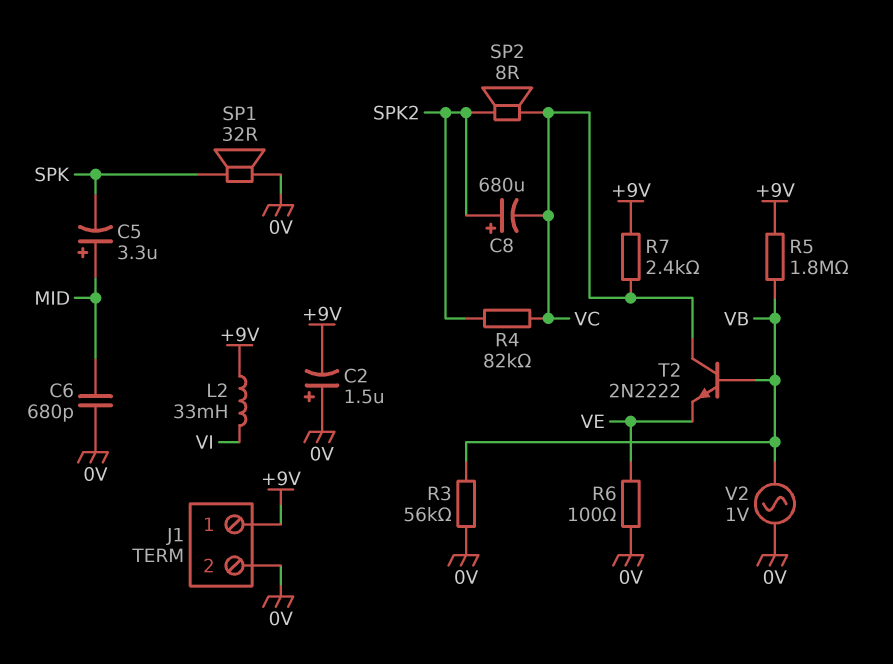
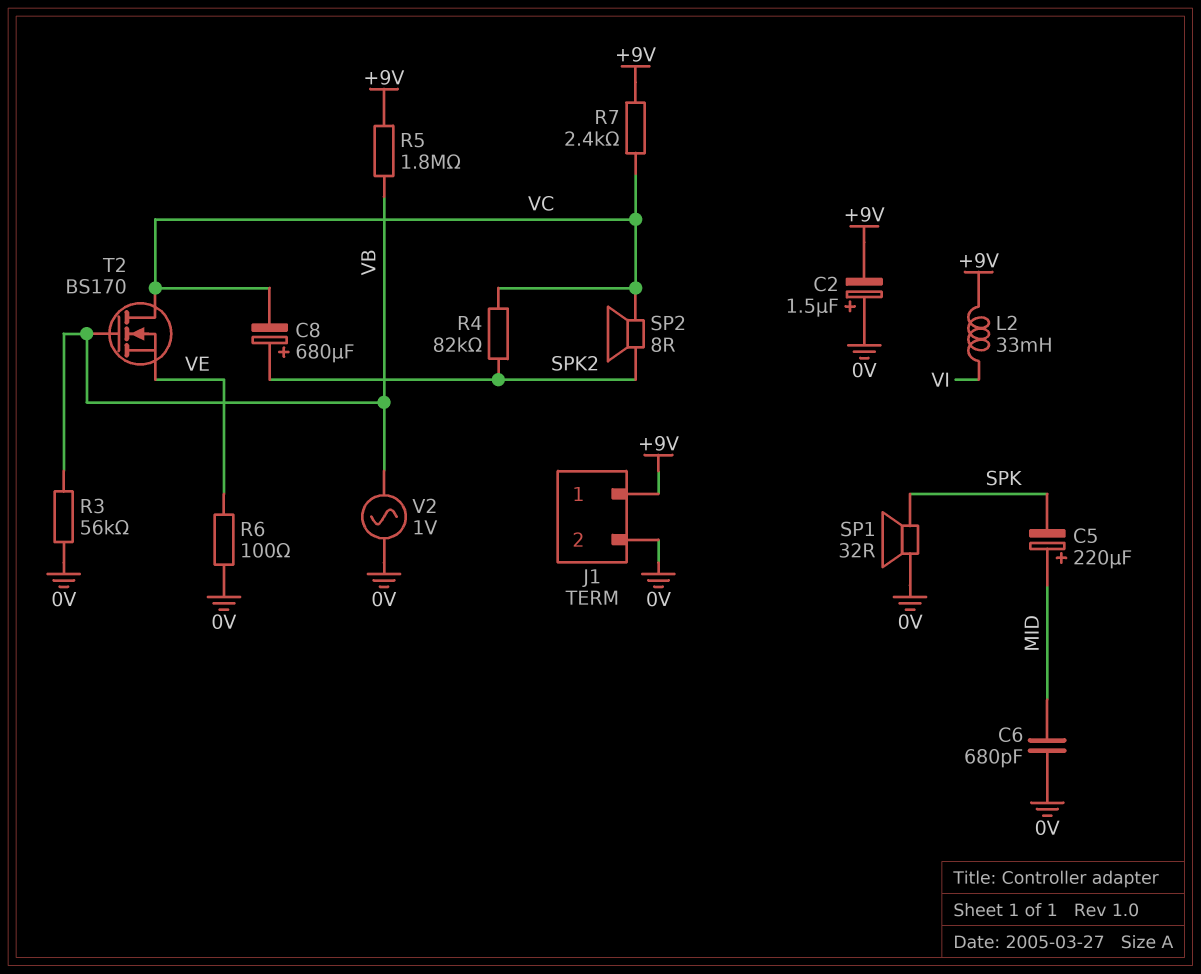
C5: 3.3uF (plus MID, minus SPK) -> 220uF (plus MID, minus SPK)
T2: NPN 2N2222 (B VB, C VC, E VE) -> NMOS BS170 (G VB, D VC, S VE)

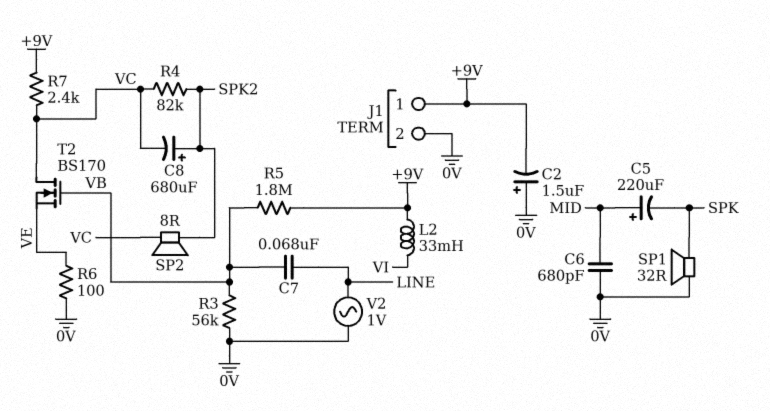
C7: none -> 68nF (LINE, VB)
V2: AC 1V (0V, VB) -> AC 1V (0V, LINE)

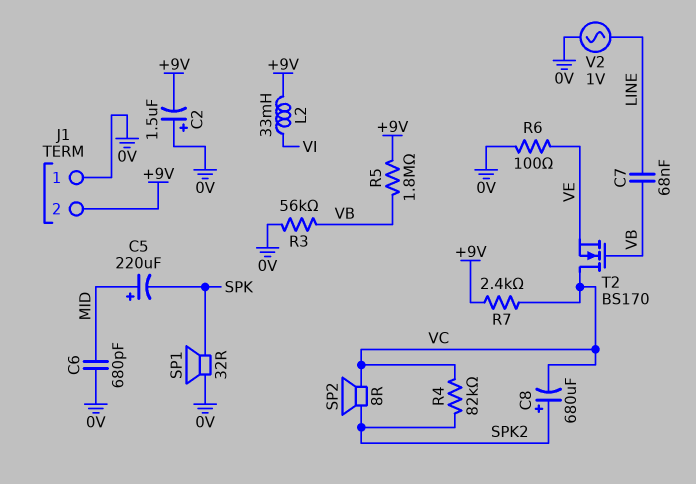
J1 pin 1: +9V -> 0V
J1 pin 2: 0V -> +9V

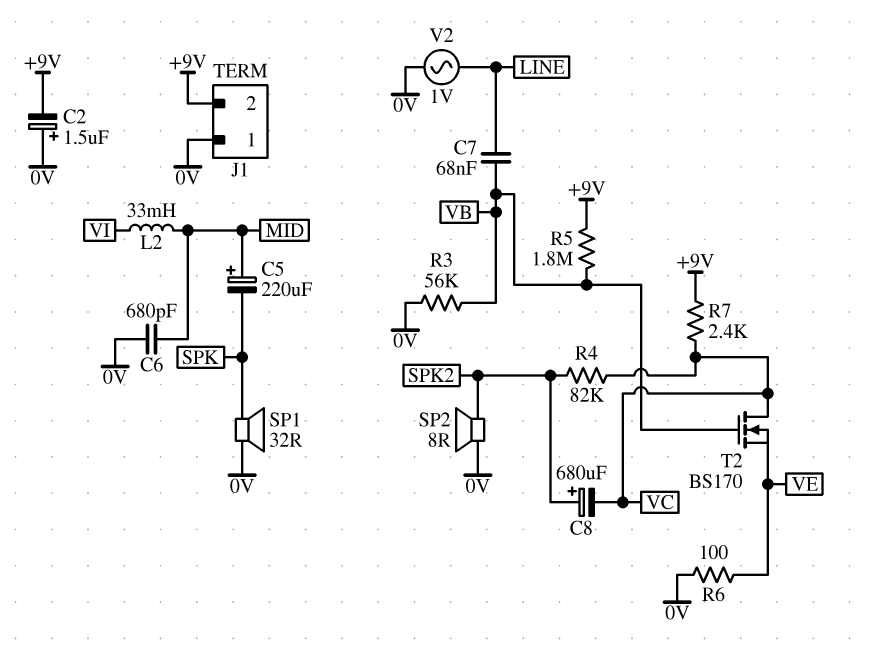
L2: 33mH (+9V, VI) -> 33mH (MID, VI)
SP2: speaker 8R (SPK2, VC) -> speaker 8R (0V, SPK2)

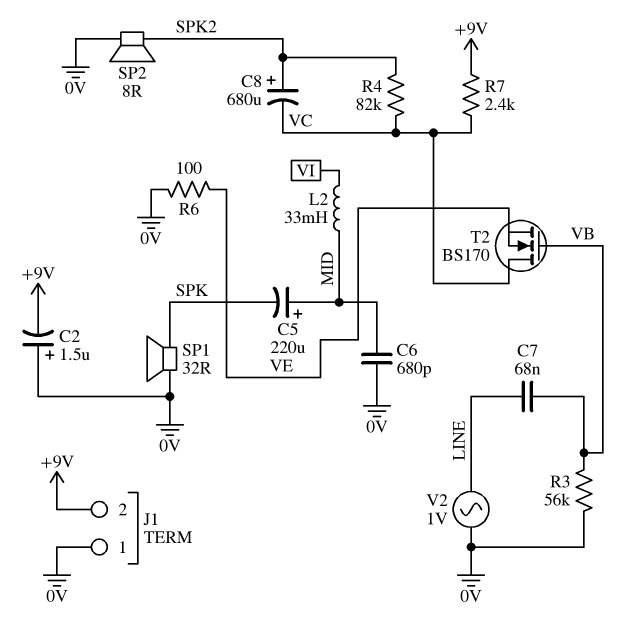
R5: 1.8M (+9V, VB) -> none

